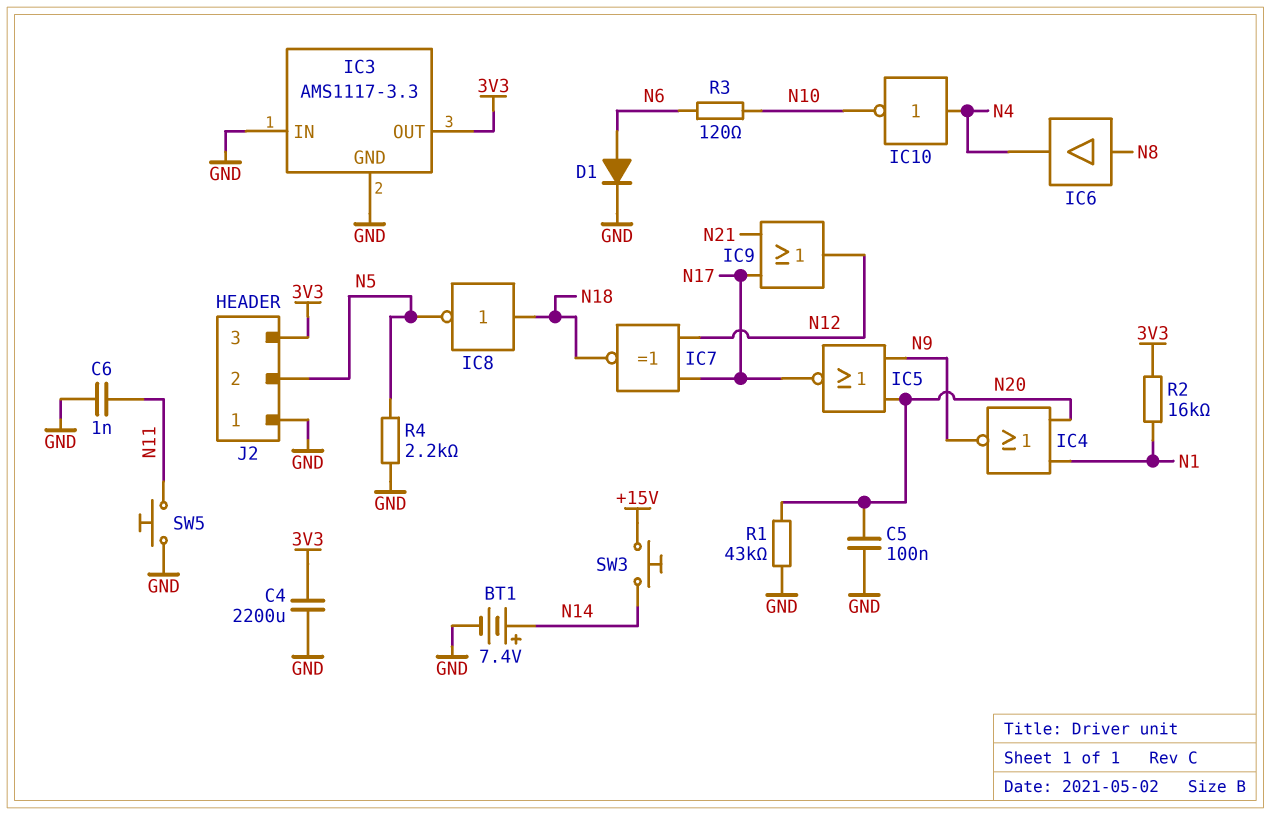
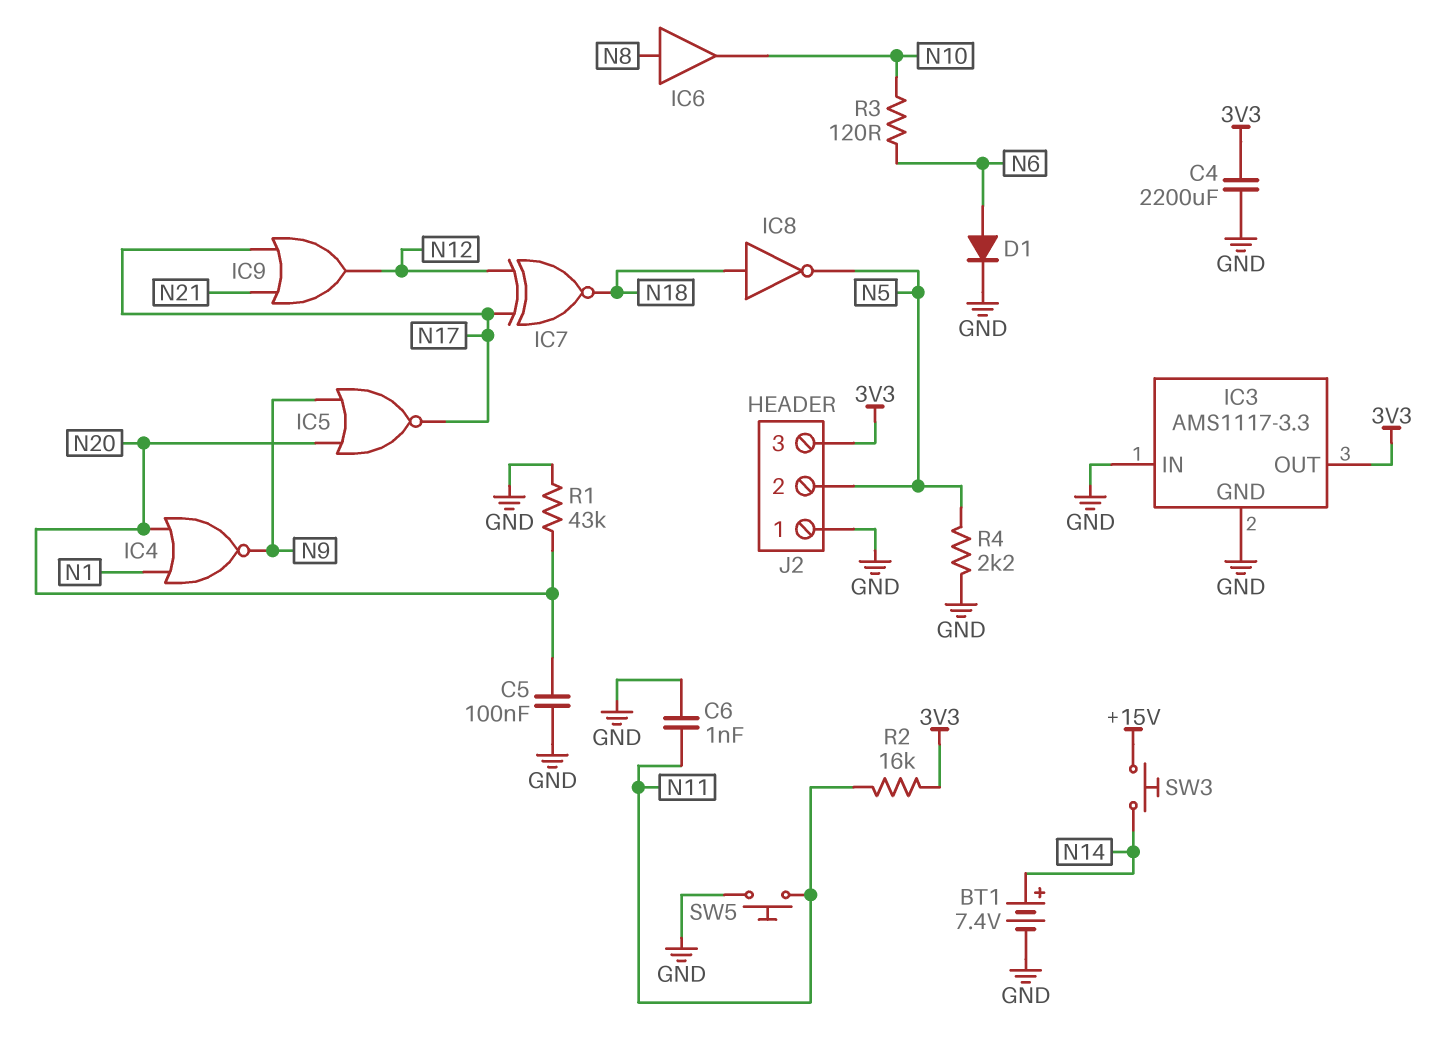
IC6: buffer (in N8, out N4) -> buffer (in N8, out N10)
IC10: NOT (in N4, out N10) -> none
R2: 16k (3V3, N1) -> 16k (3V3, N11)

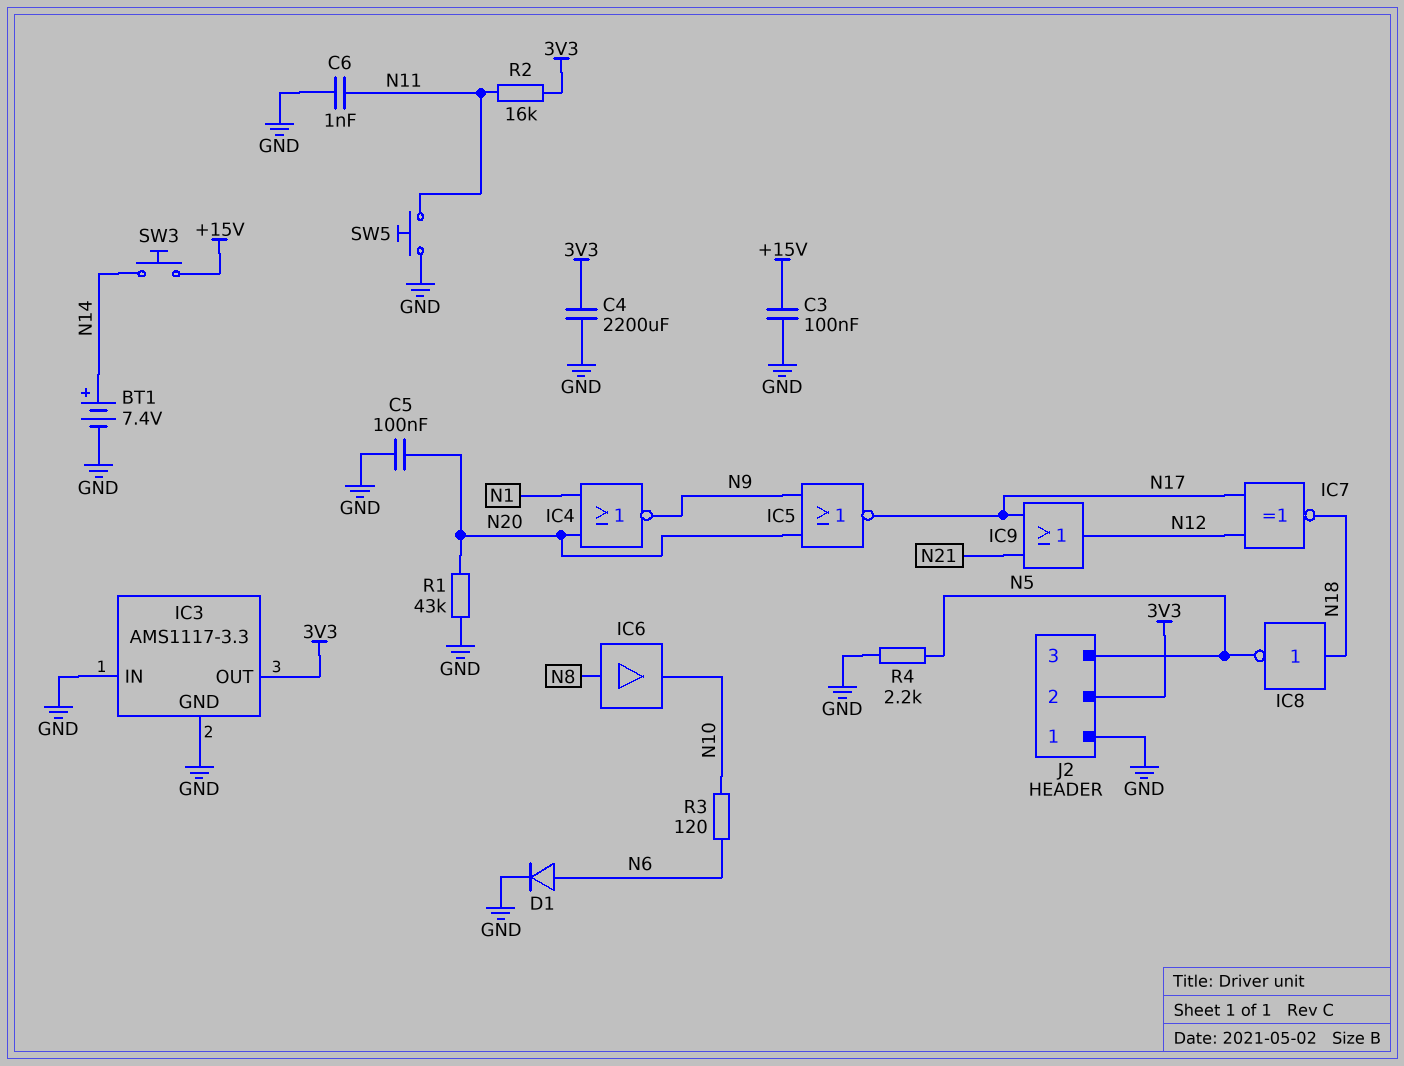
C3: none -> 100nF (+15V, GND)
J2 pin 2: N5 -> 3V3
J2 pin 3: 3V3 -> N5

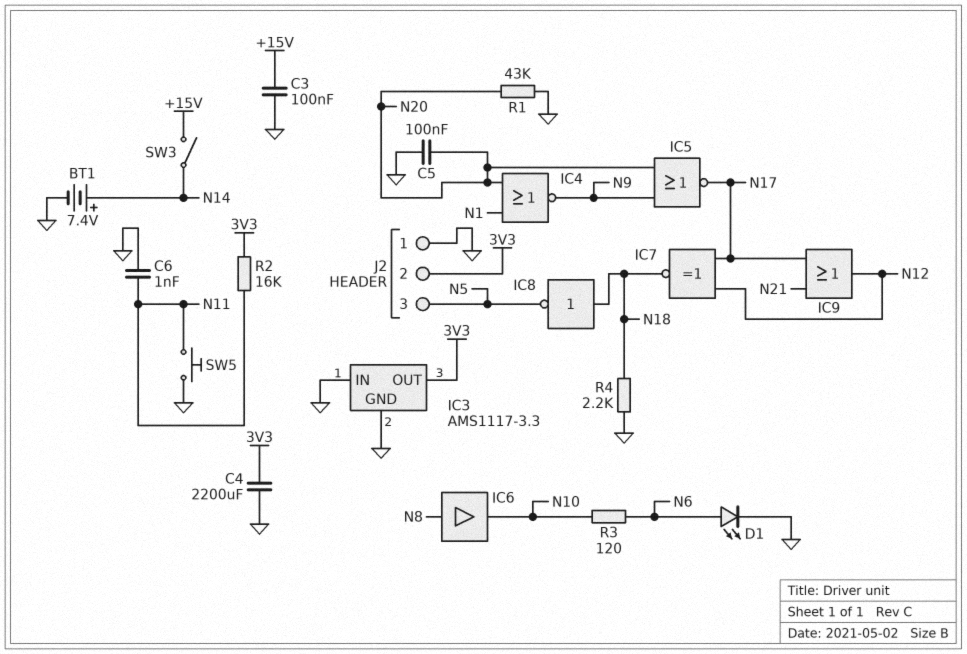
D1: diode (A N6, K GND) -> LED (A N6, K GND)
R4: 2.2k (GND, N5) -> 2.2k (GND, N18)
SW3: button (+15V, N14) -> switch (+15V, N14)

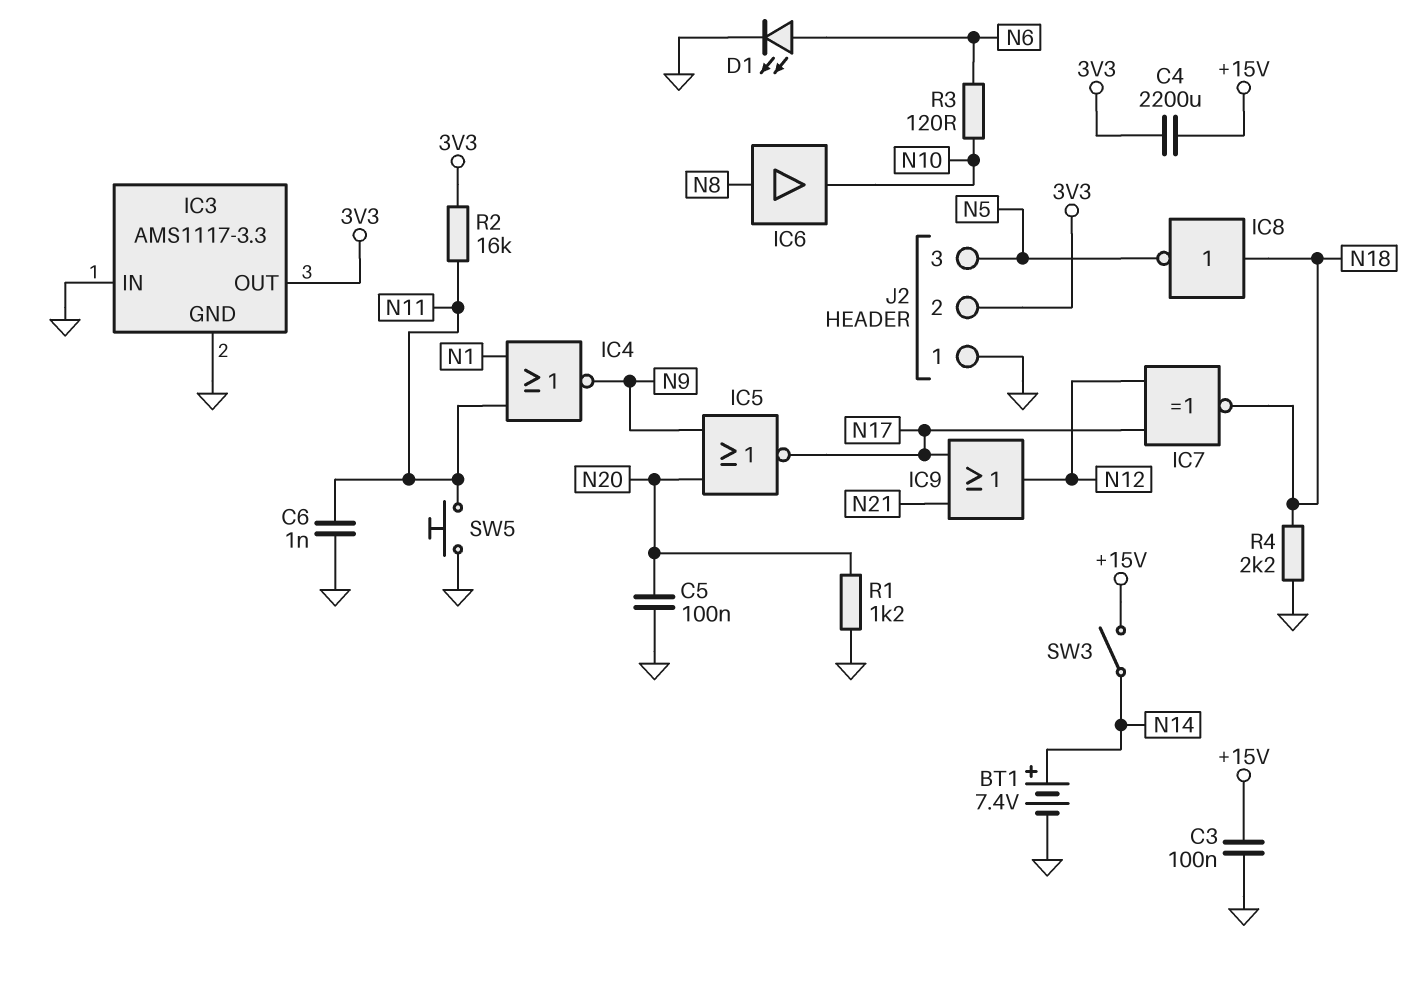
C4: 2200uF (3V3, GND) -> 2200uF (+15V, 3V3)
IC4: NOR (in N1, in N20, out N9) -> NOR (in N1, in N11, out N9)
R1: 43k (GND, N20) -> 1.2k (GND, N20)

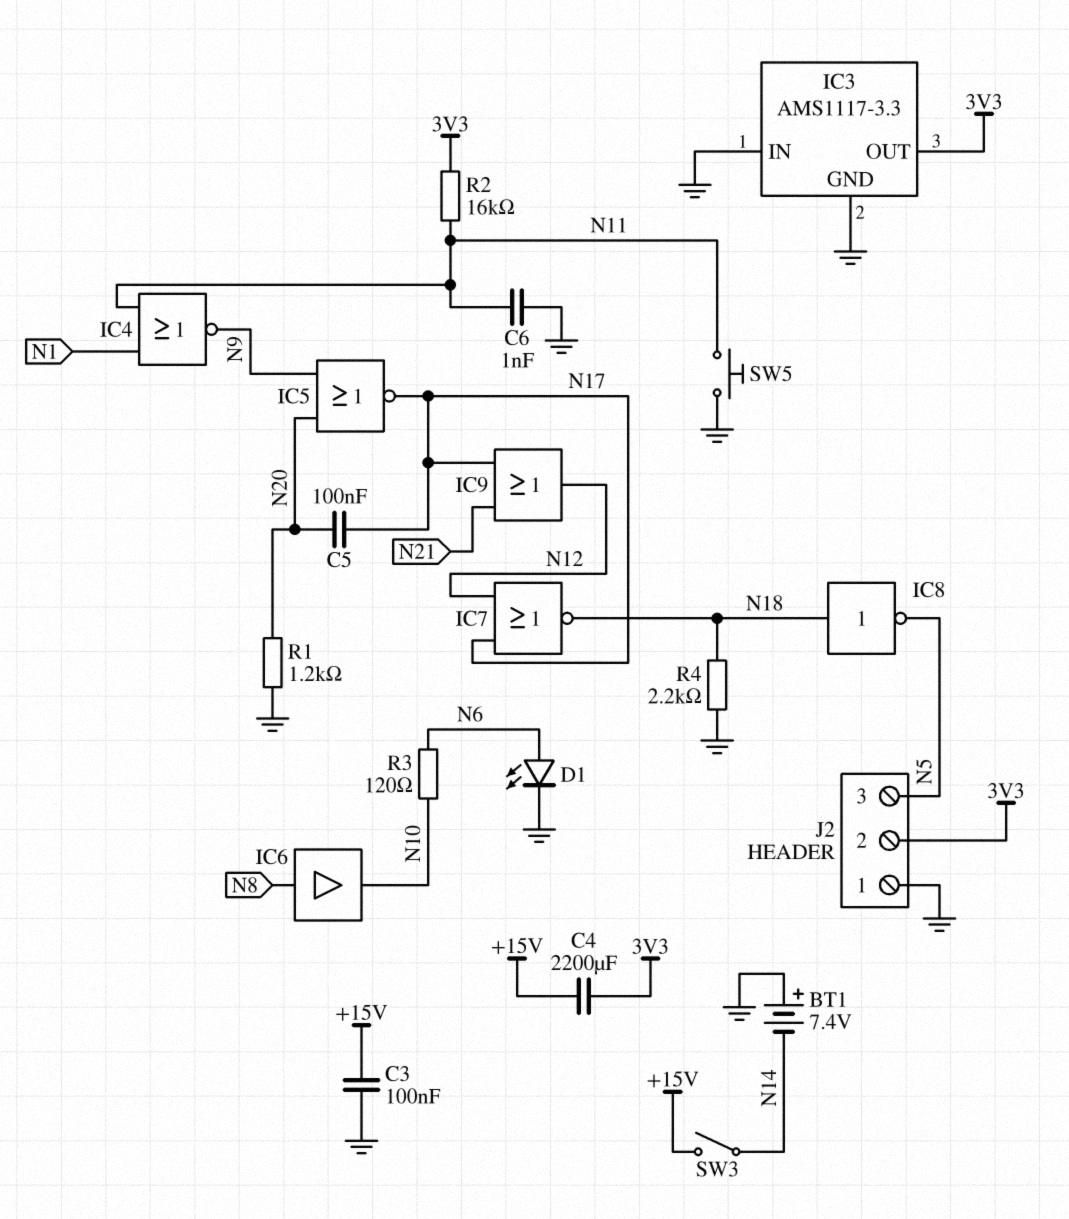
BT1: 7.4V (plus N14, minus GND) -> 7.4V (plus GND, minus N14)
C5: 100nF (GND, N20) -> 100nF (N17, N20)
IC7: XNOR (in N12, in N17, out N18) -> NOR (in N12, in N17, out N18)

